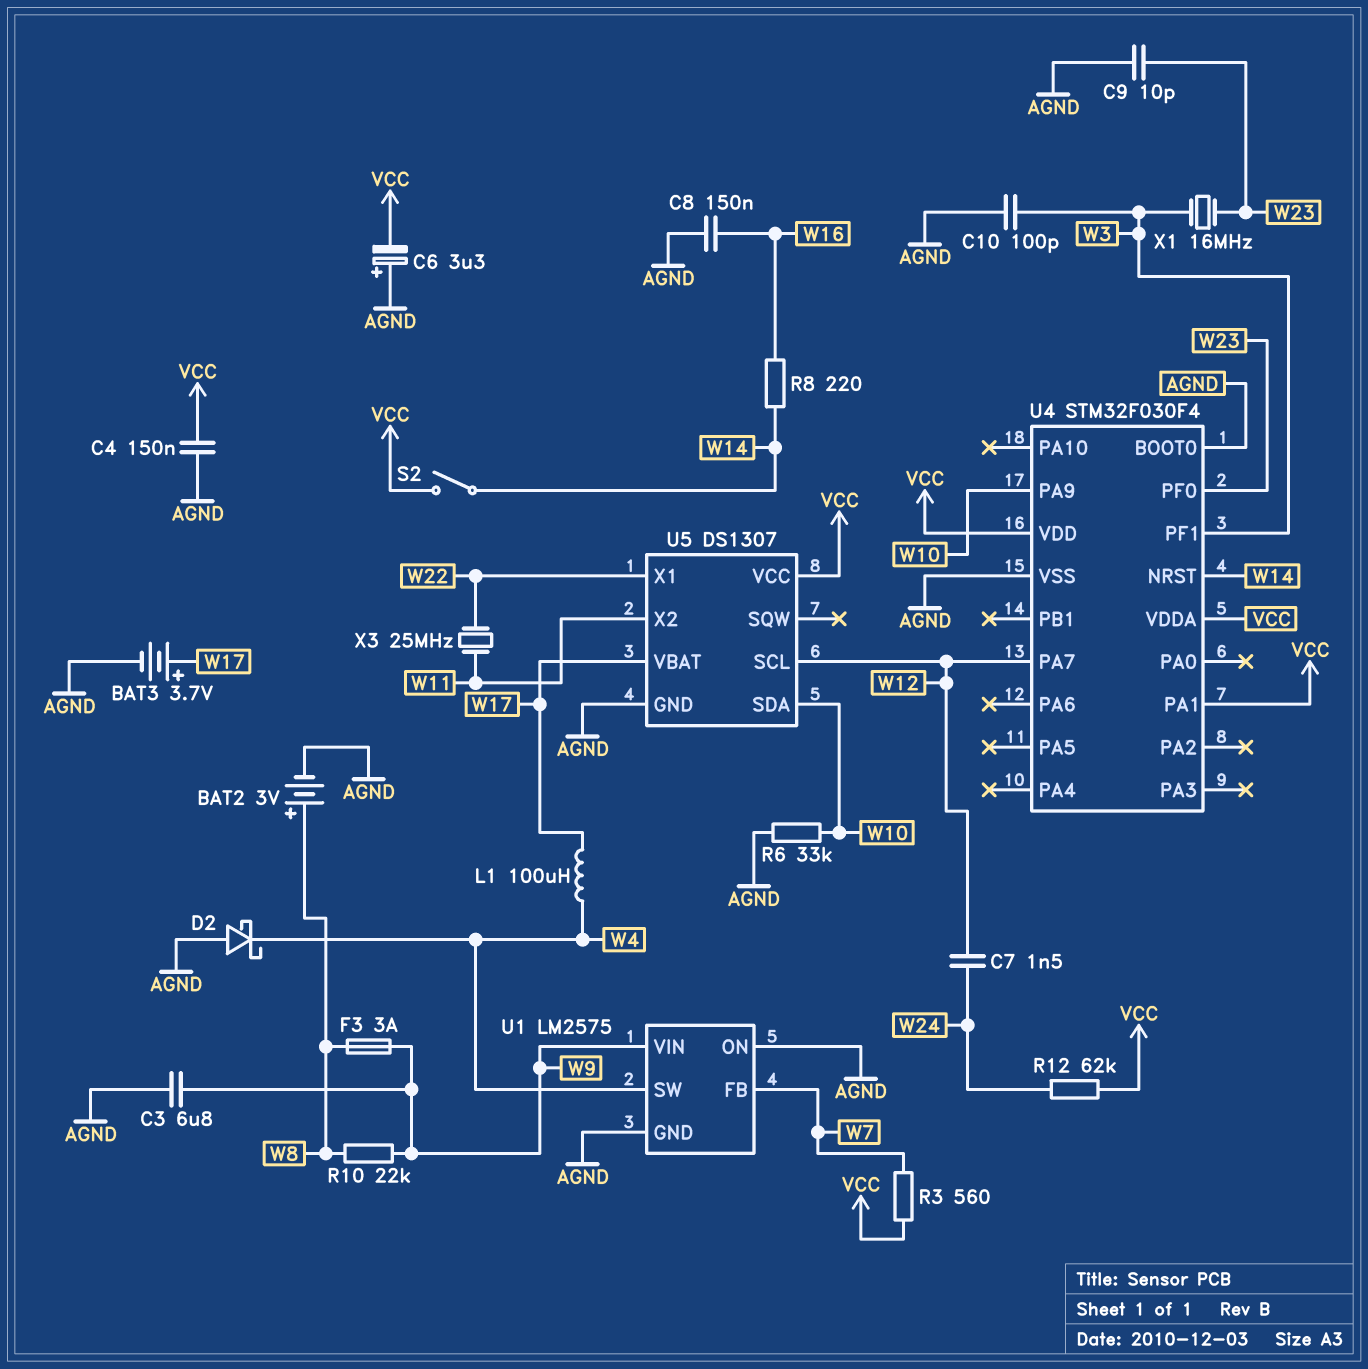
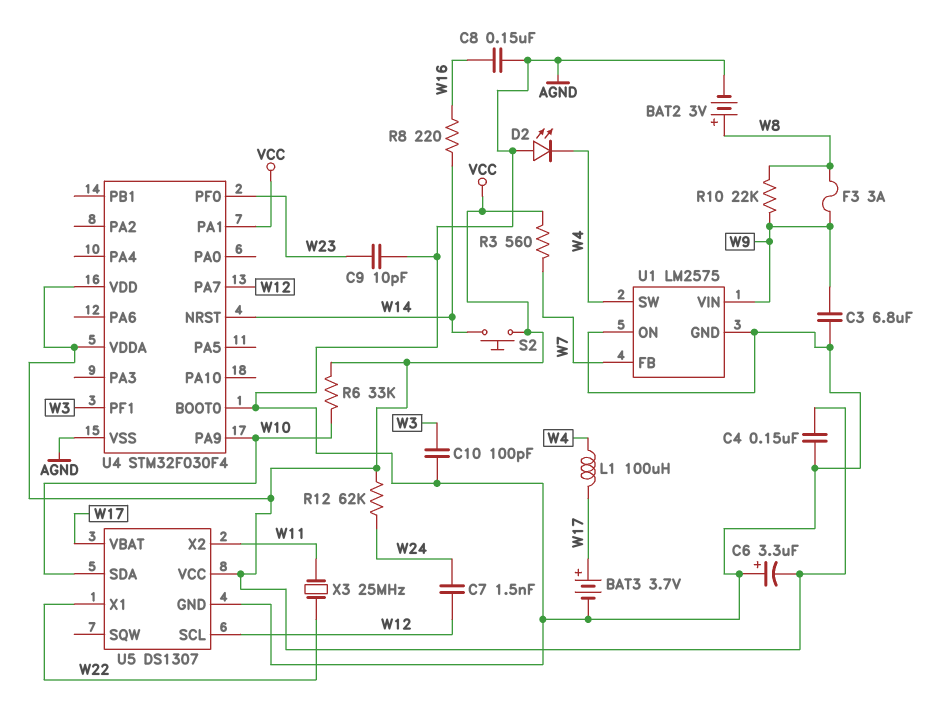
D2: schottky (A AGND, K W4) -> LED (A AGND, K W4)
R6: 33k (AGND, W10) -> 33k (VCC, W10)
S2: switch (VCC, W14) -> button (VCC, W14)
X1: 16MHz (W3, W23) -> none

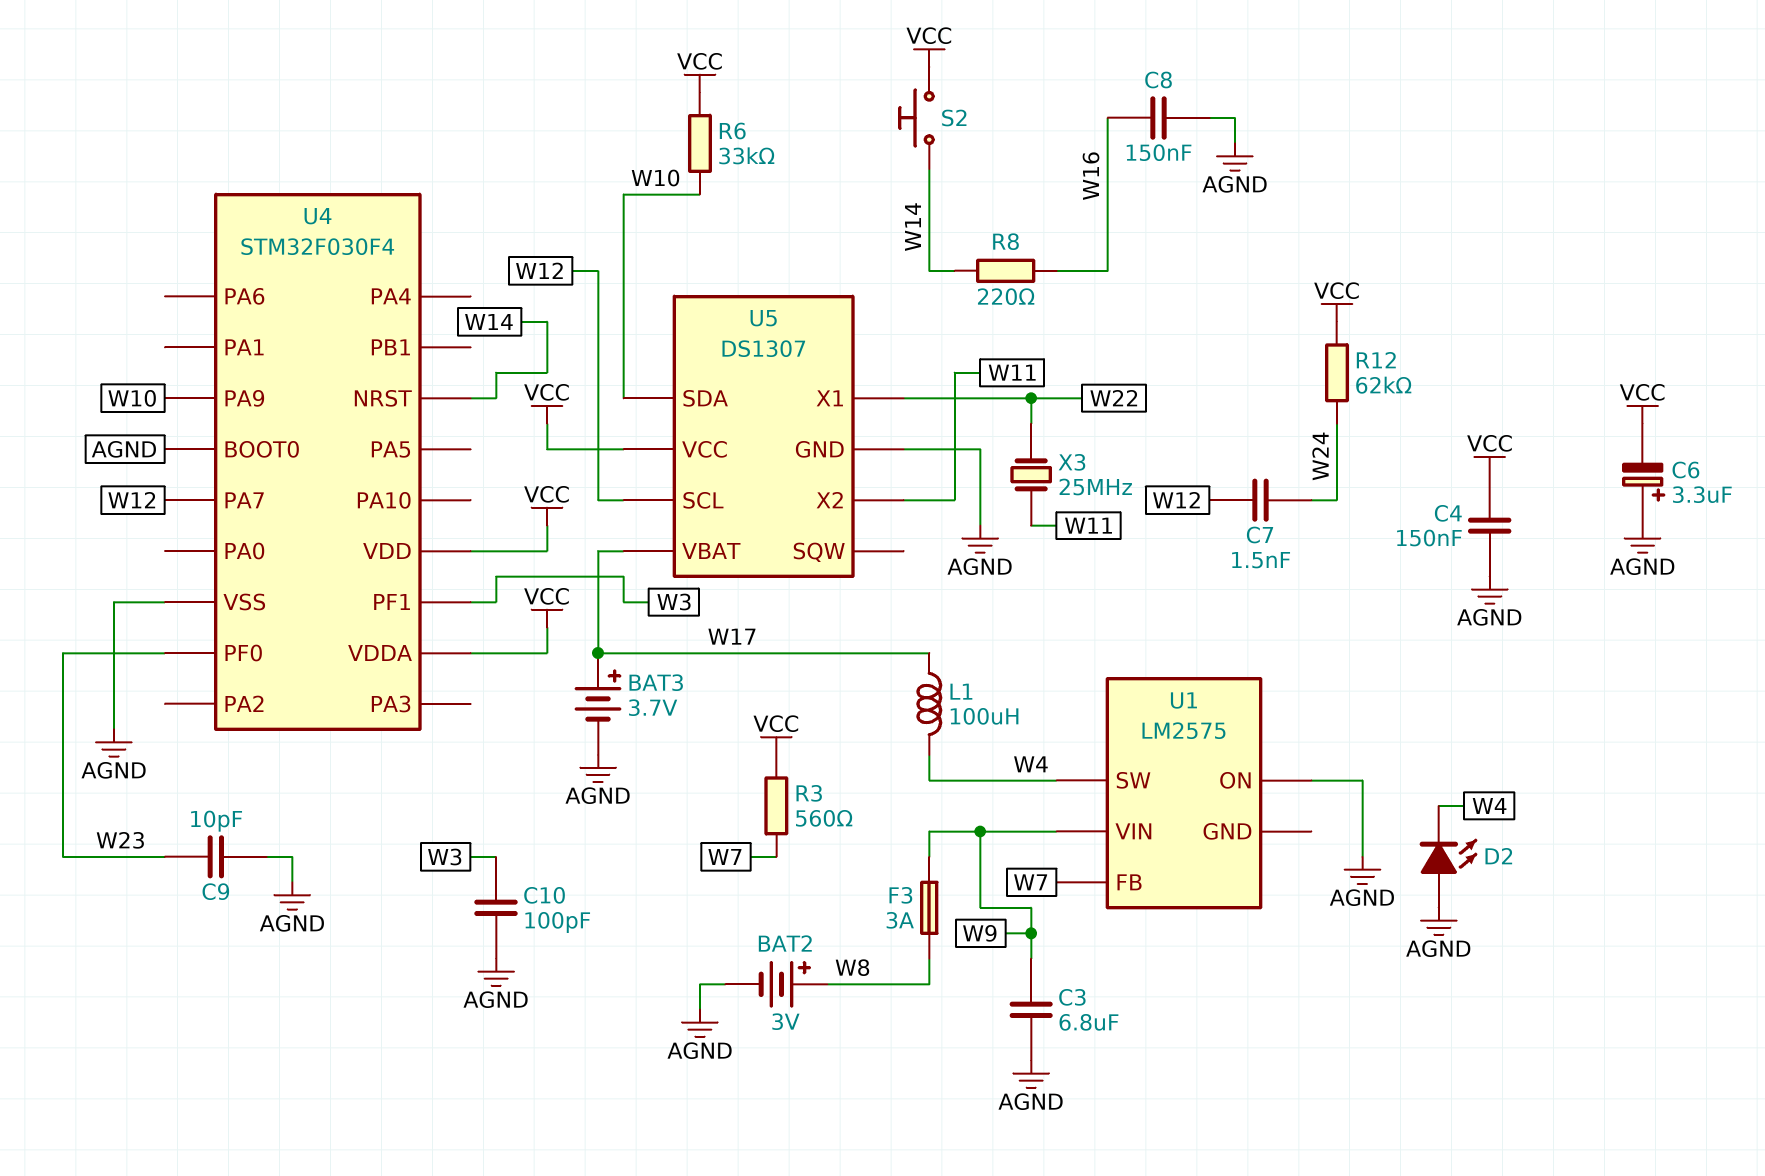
R10: 22k (W8, W9) -> none
U1 pin GND: AGND -> none
U4 pin PA1: VCC -> none

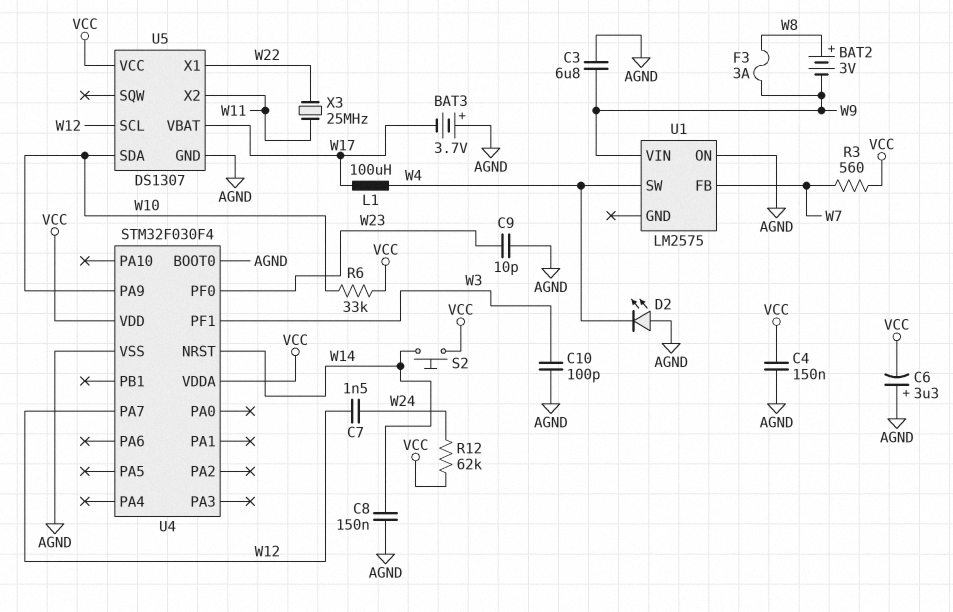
BAT2: 3V (plus W8, minus AGND) -> 3V (plus W8, minus W9)
BAT3: 3.7V (plus W17, minus AGND) -> 3.7V (plus AGND, minus W17)
C8: 150nF (AGND, W16) -> 150nF (AGND, W14)
R8: 220 (W14, W16) -> none

